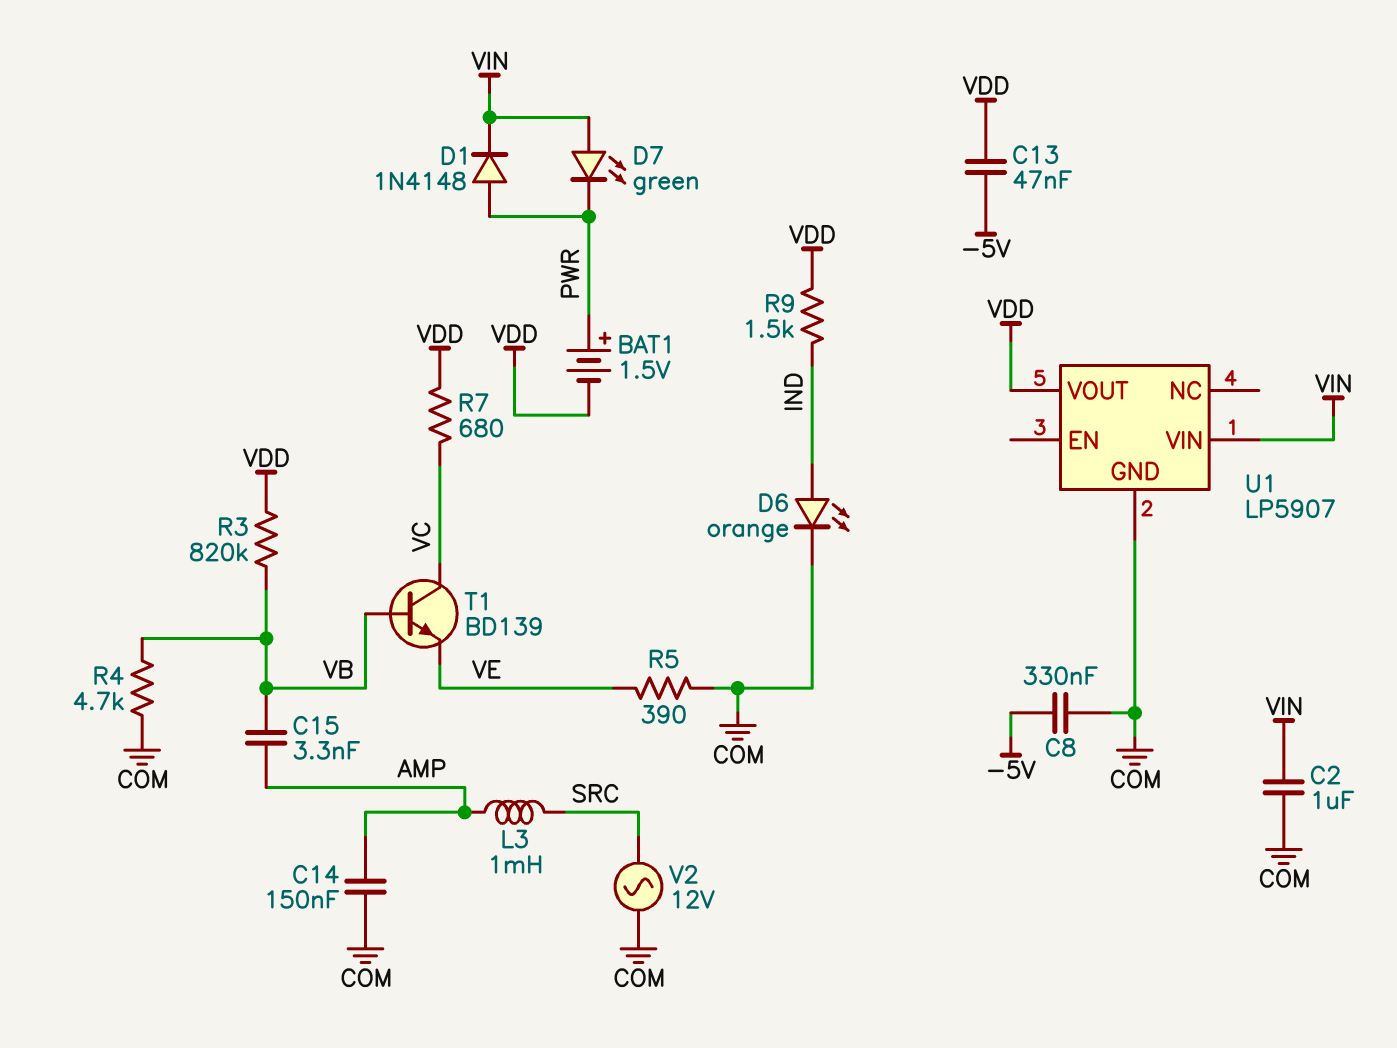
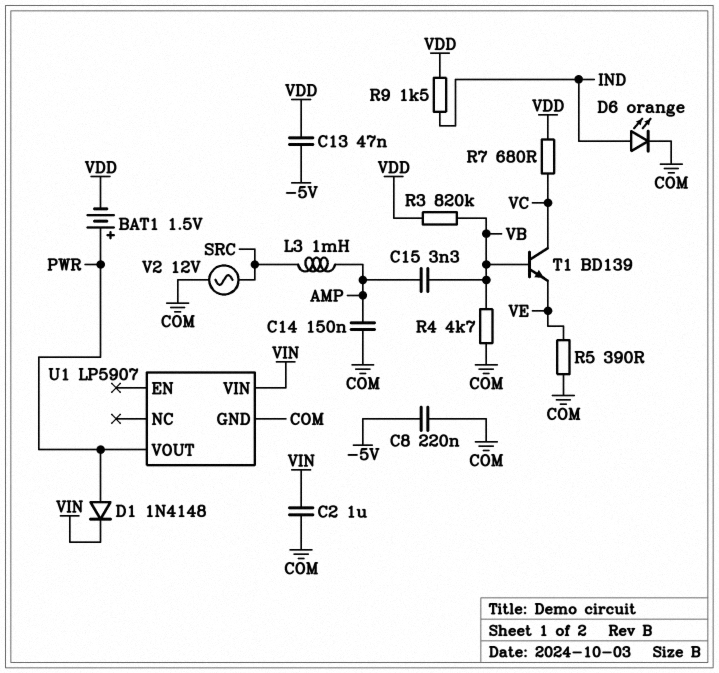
C8: 330nF (-5V, COM) -> 220nF (-5V, COM)
D7: LED green (A VIN, K PWR) -> none
U1 pin VOUT: VDD -> PWR

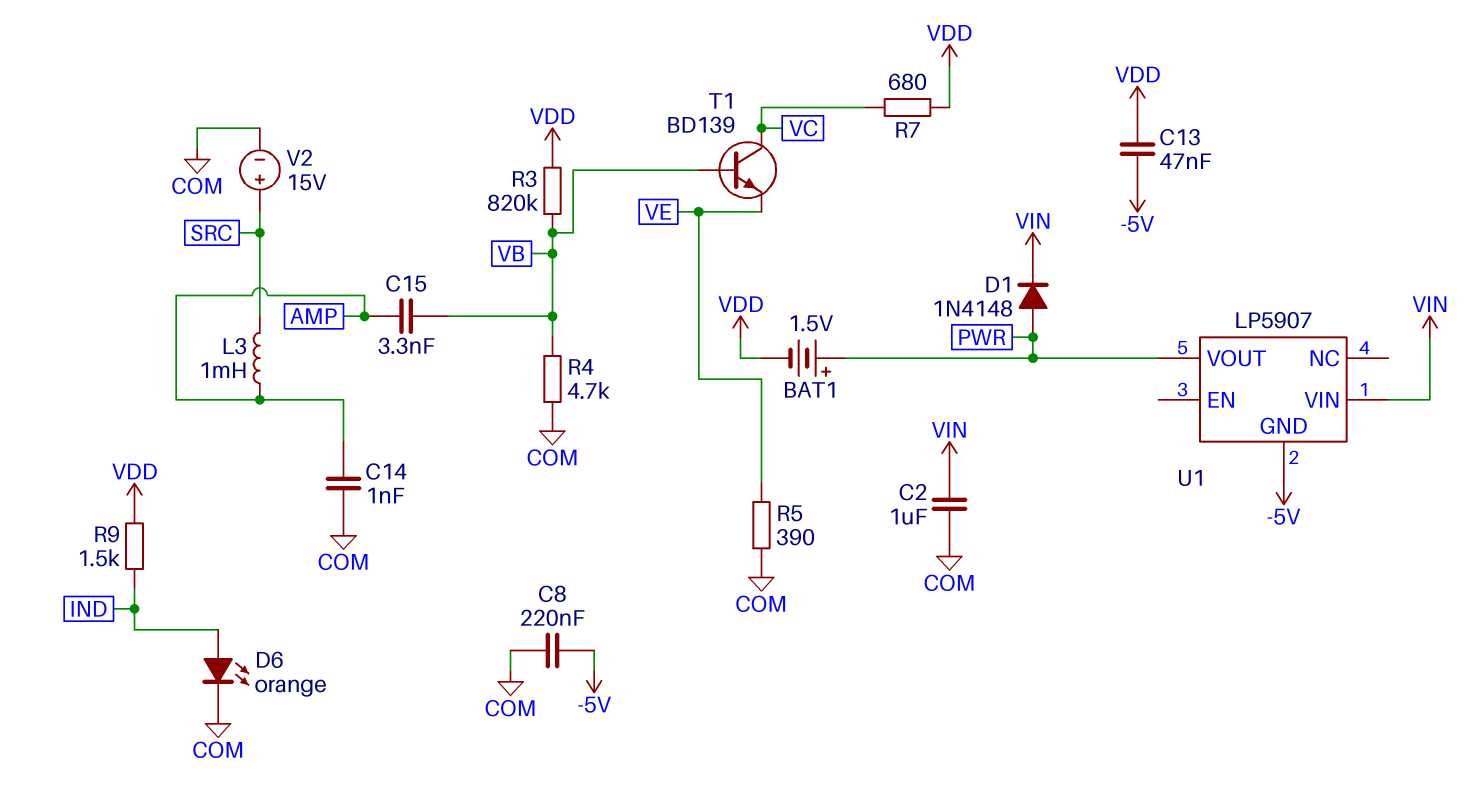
C14: 150nF (AMP, COM) -> 1nF (AMP, COM)
U1 pin GND: COM -> -5V
V2: AC 12V (COM, SRC) -> 15V (plus SRC, minus COM)

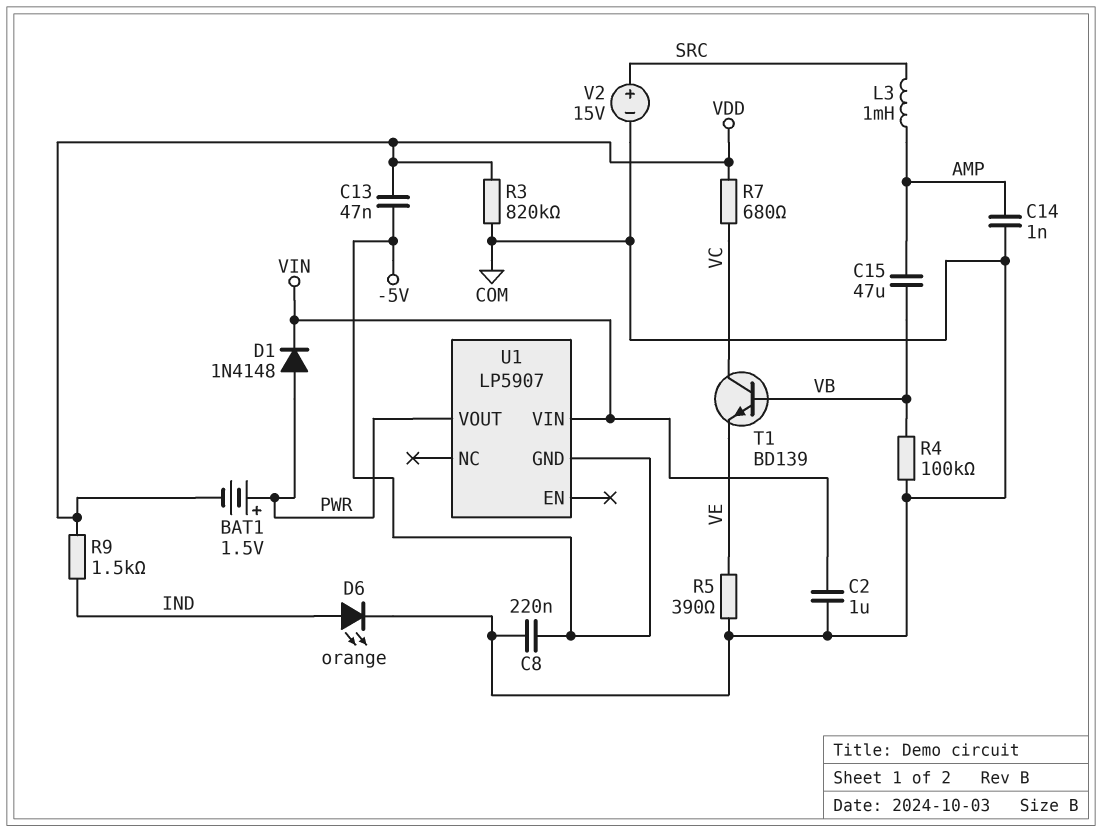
C15: 3.3nF (AMP, VB) -> 47uF (AMP, VB)
R3: 820k (VB, VDD) -> 820k (COM, VDD)
R4: 4.7k (COM, VB) -> 100k (COM, VB)

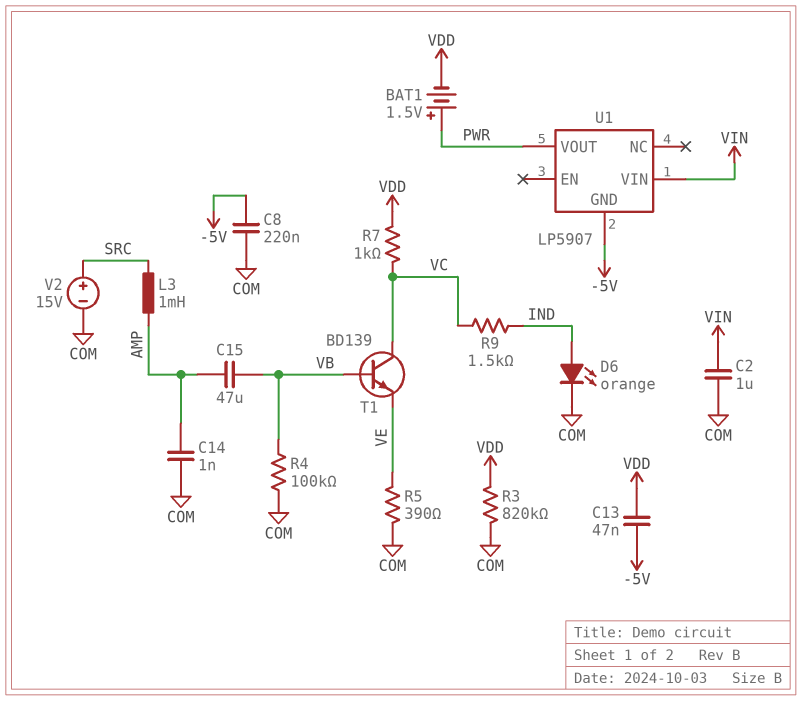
D1: diode 1N4148 (A PWR, K VIN) -> none
R7: 680 (VC, VDD) -> 1k (VC, VDD)
R9: 1.5k (IND, VDD) -> 1.5k (IND, VC)

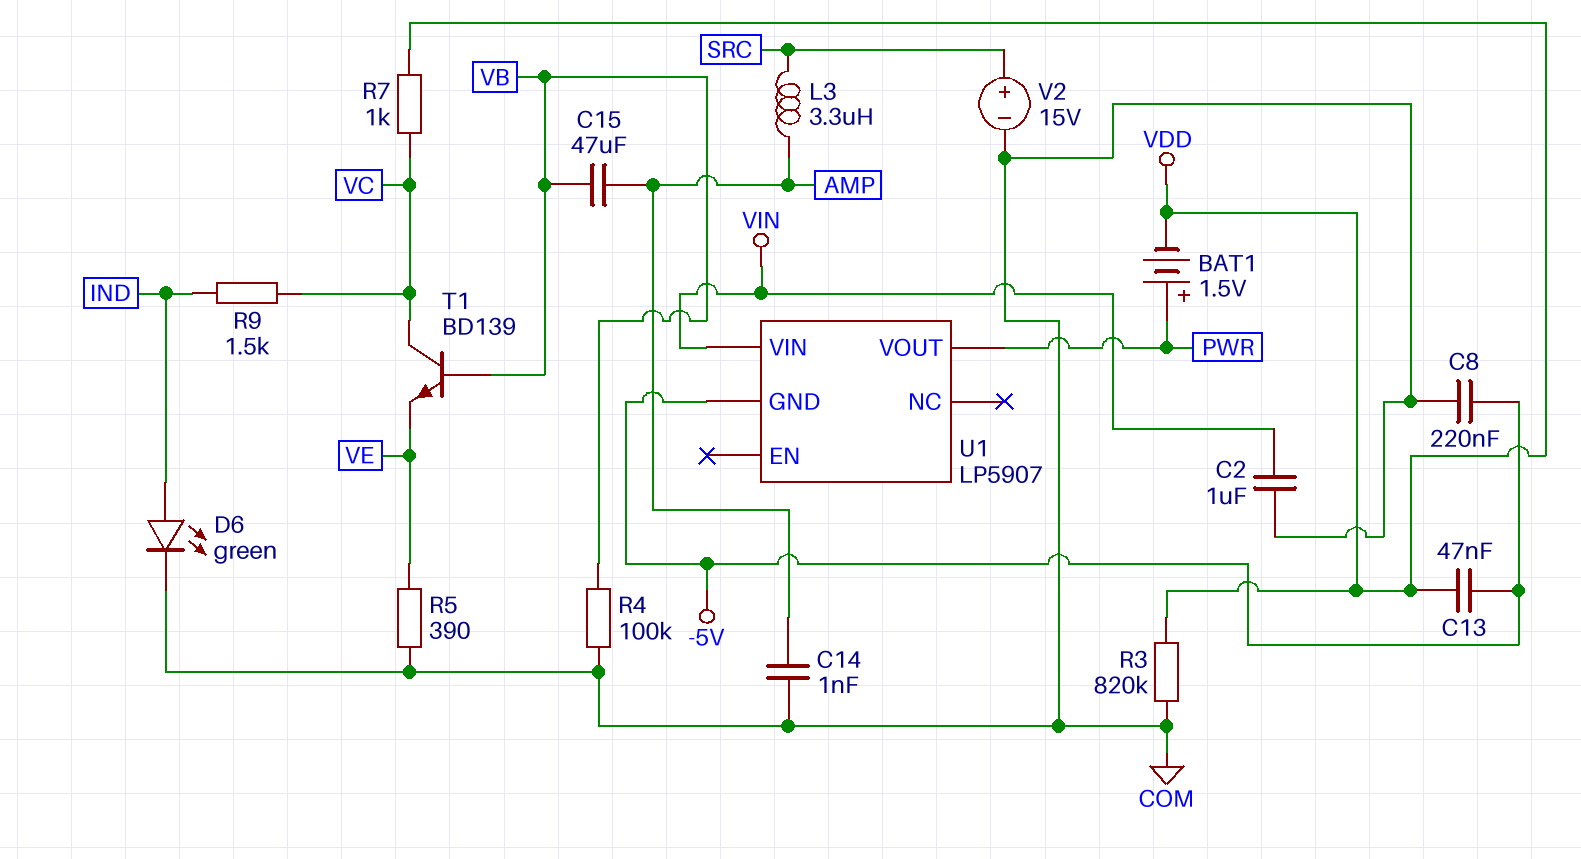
D6: LED orange (A IND, K COM) -> LED green (A IND, K COM)
L3: 1mH (AMP, SRC) -> 3.3uH (AMP, SRC)

